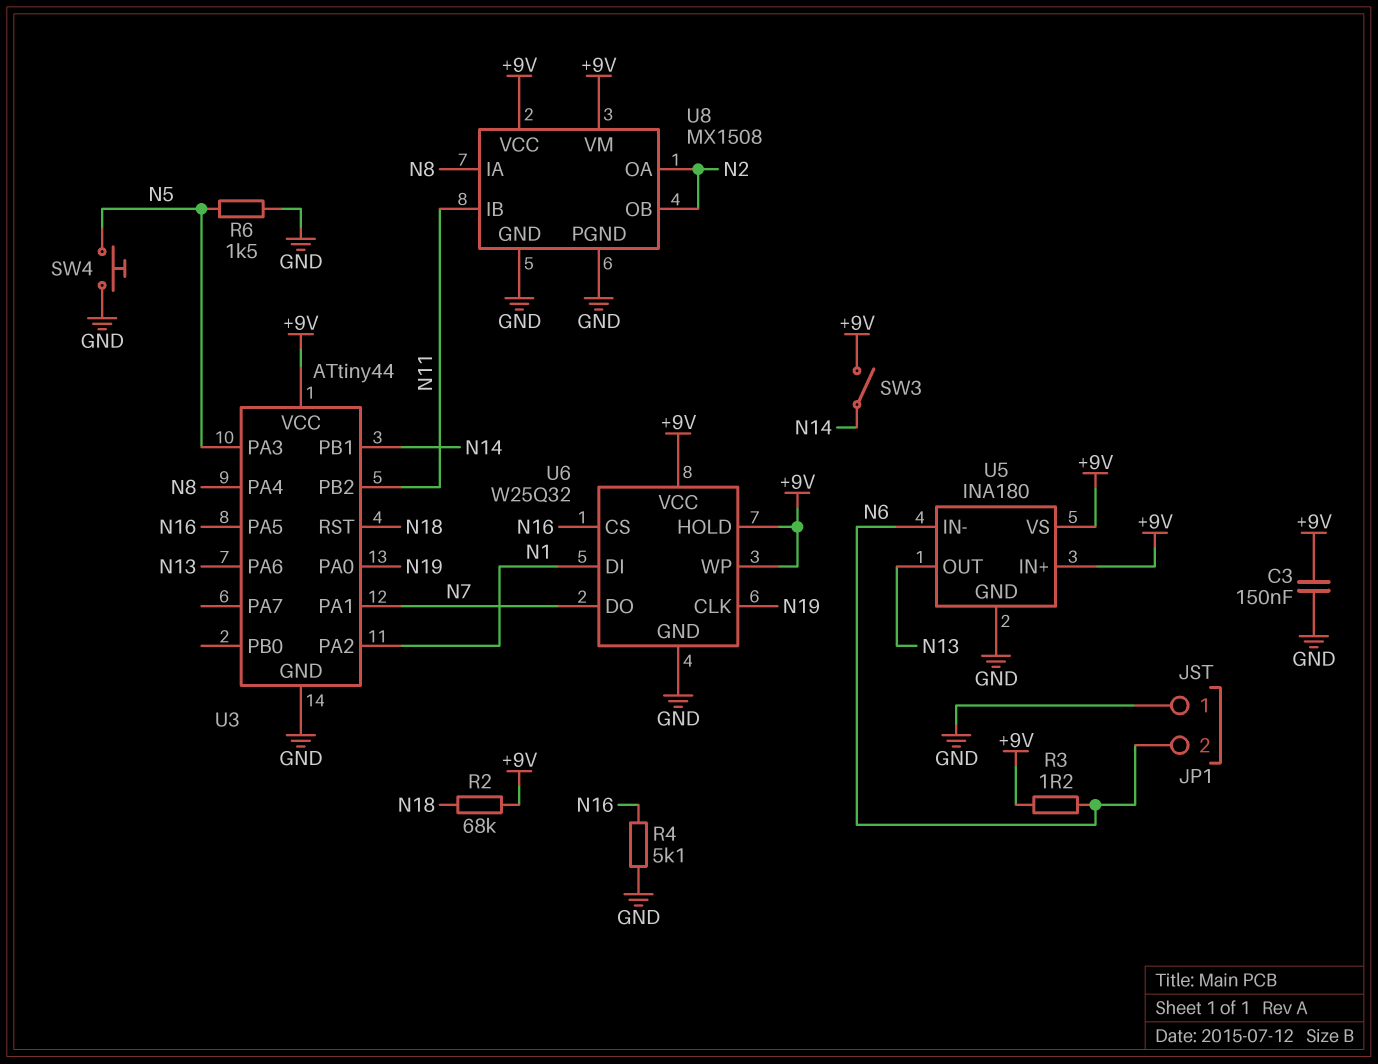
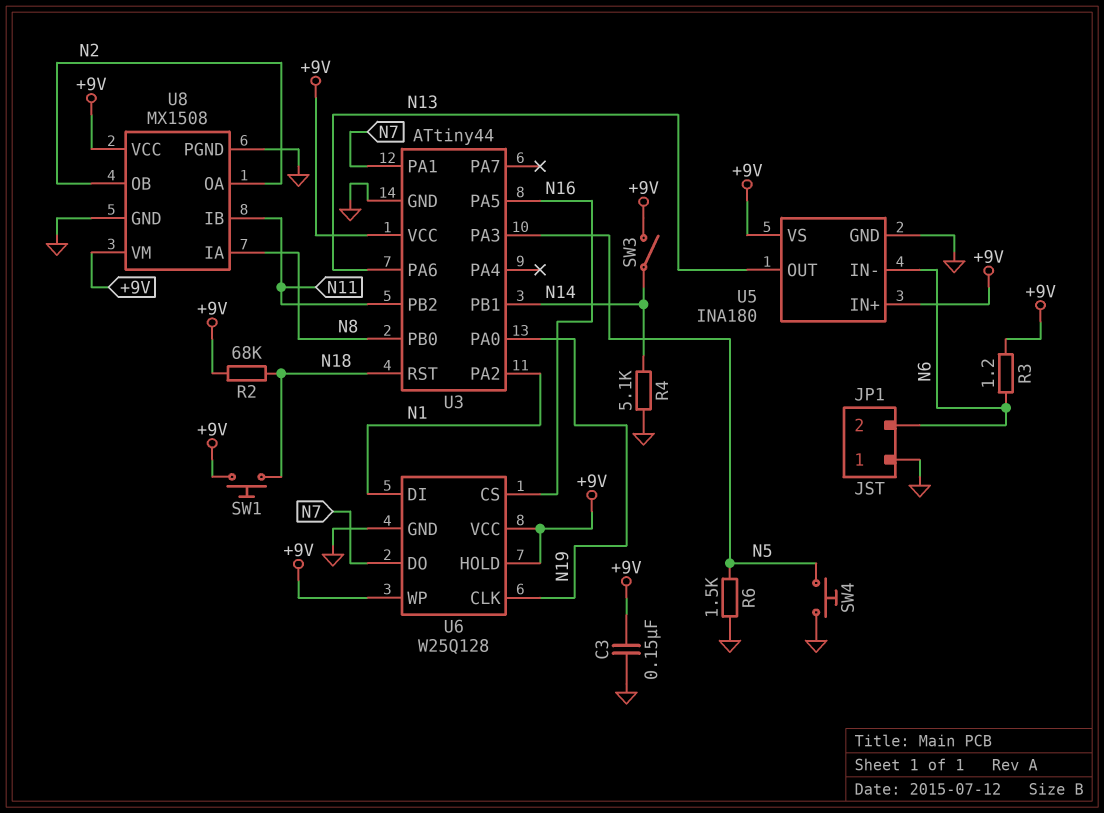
R4: 5.1k (GND, N16) -> 5.1k (GND, N14)
SW1: none -> button (+9V, N18)
U3 pin PA4: N8 -> none
U3 pin PB0: none -> N8
U6: W25Q32 -> W25Q128

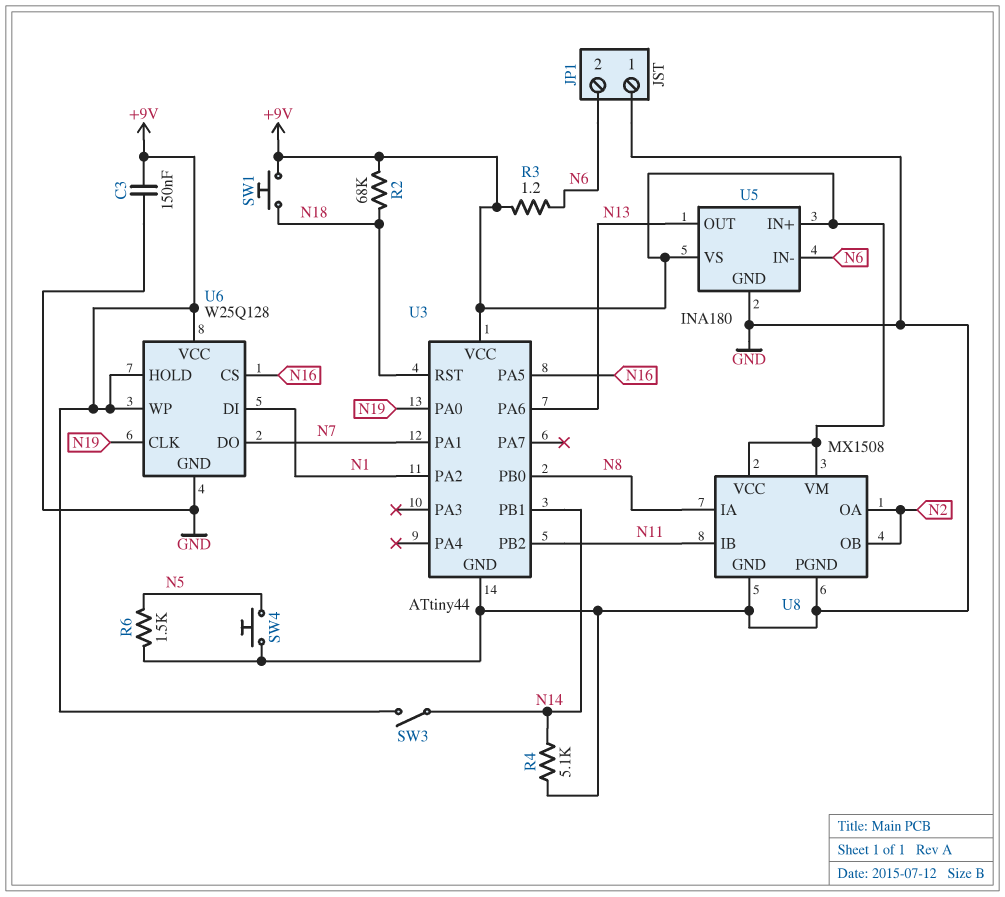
U3 pin PA3: N5 -> none

